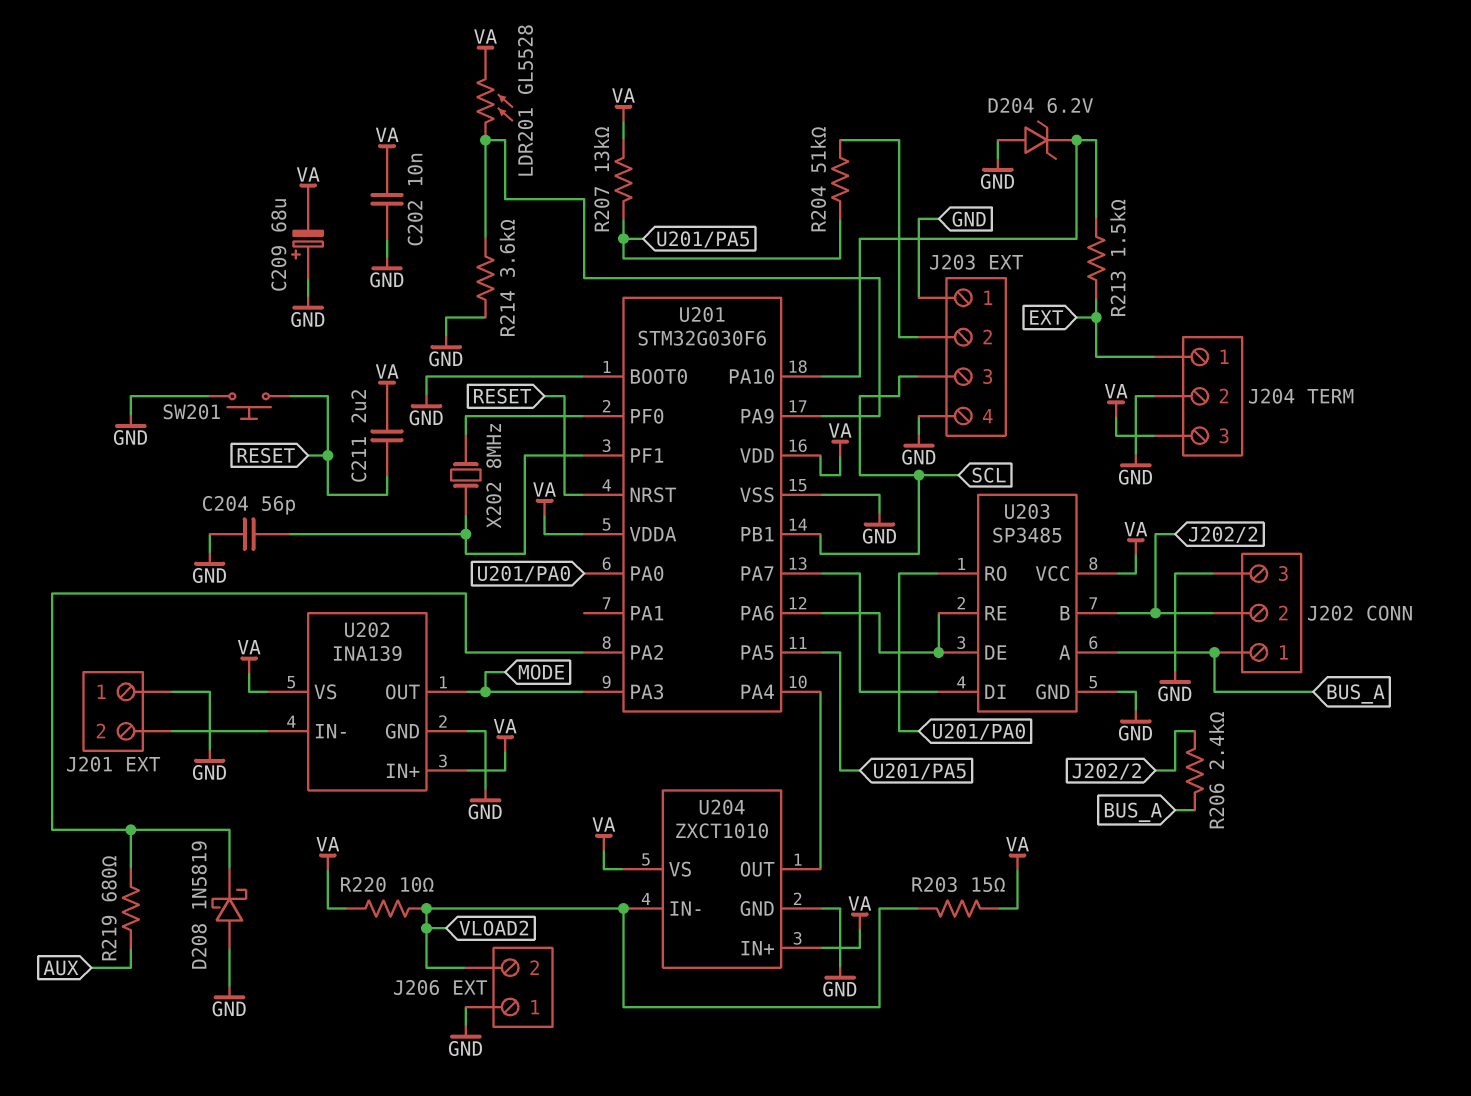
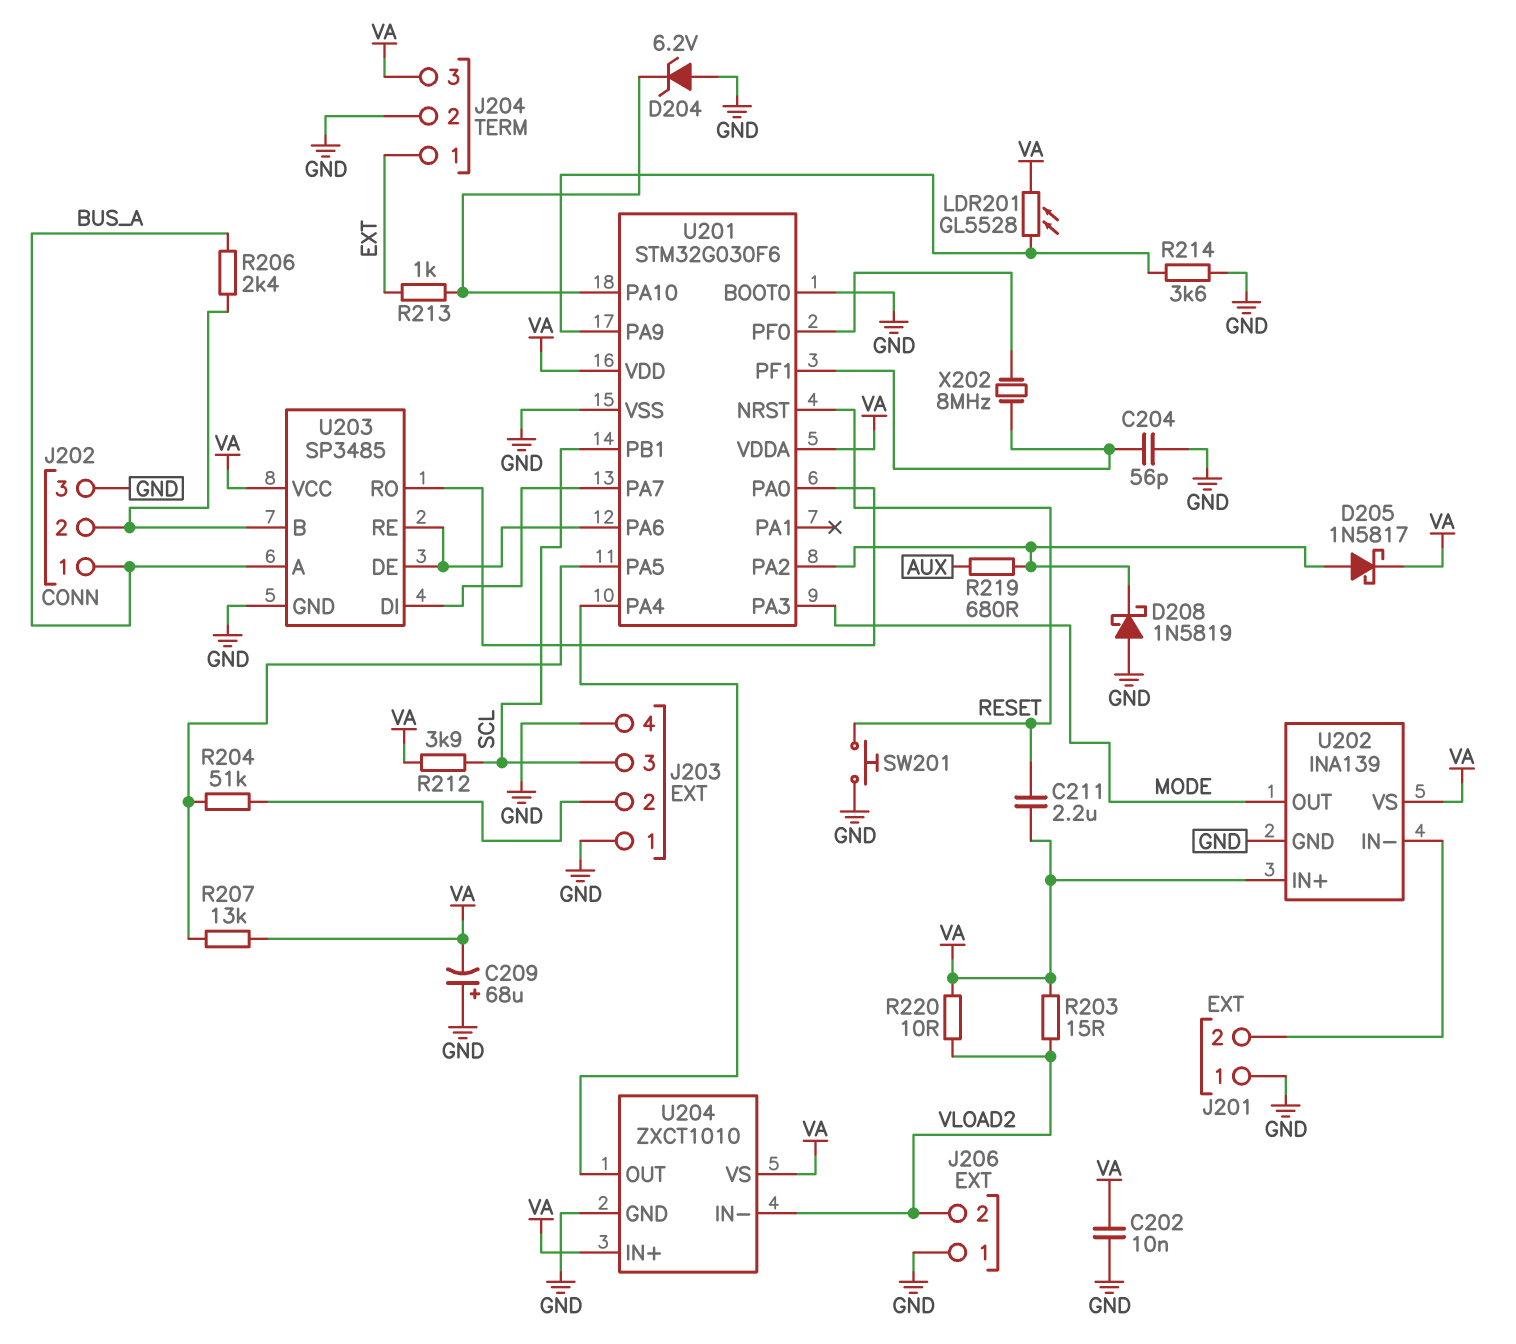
D205: none -> schottky 1N5817 (A U201/PA2, K VA)
R212: none -> 3.9k (SCL, VA)
R213: 1.5k (EXT, U201/PA10) -> 1k (EXT, U201/PA10)

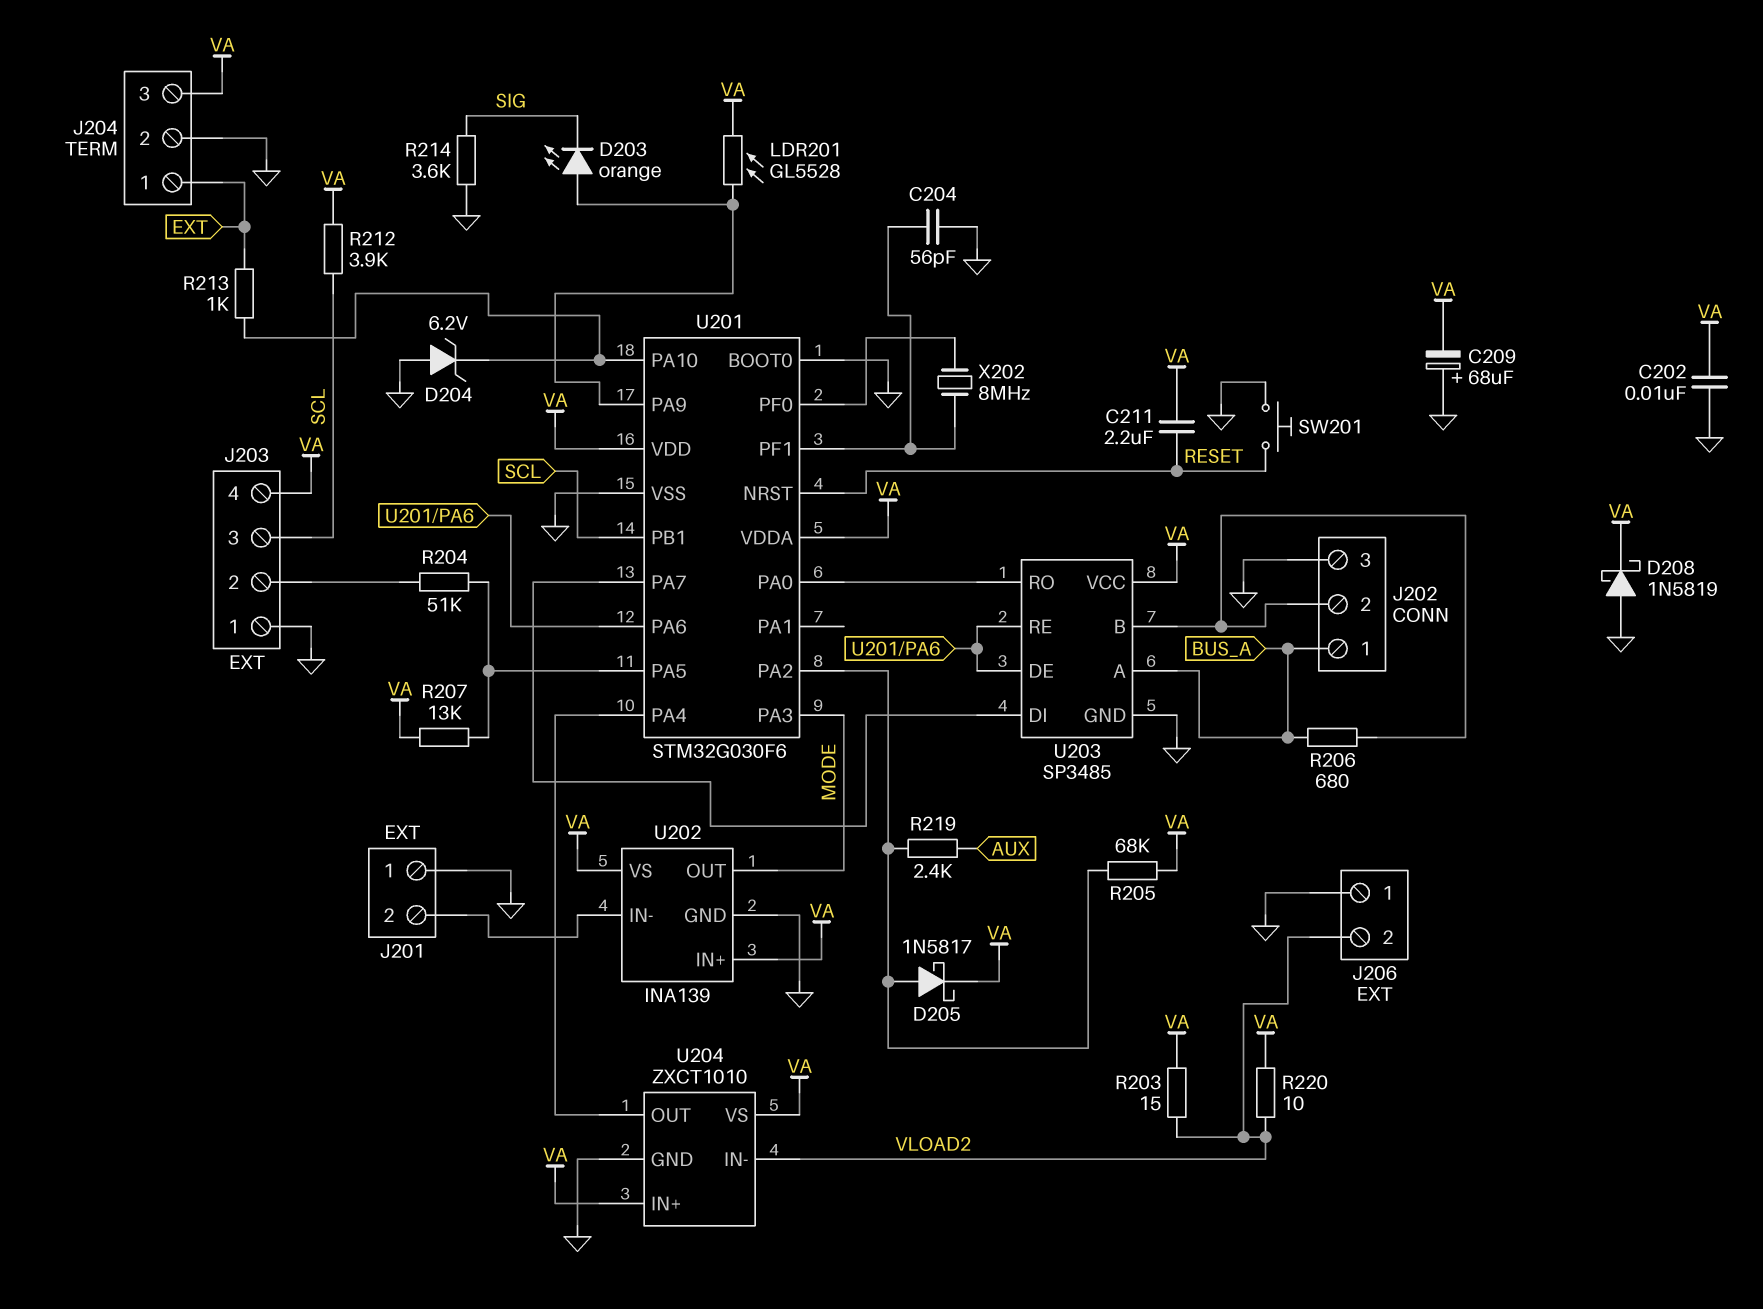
D203: none -> LED orange (A U201/PA9, K SIG)
D208: schottky 1N5819 (A GND, K U201/PA2) -> schottky 1N5819 (A GND, K VA)
J203 pin 4: GND -> VA
R205: none -> 68k (U201/PA2, VA)
R206: 2.4k (BUS_A, J202/2) -> 680 (BUS_A, J202/2)
R214: 3.6k (GND, U201/PA9) -> 3.6k (GND, SIG)
R219: 680 (AUX, U201/PA2) -> 2.4k (AUX, U201/PA2)

